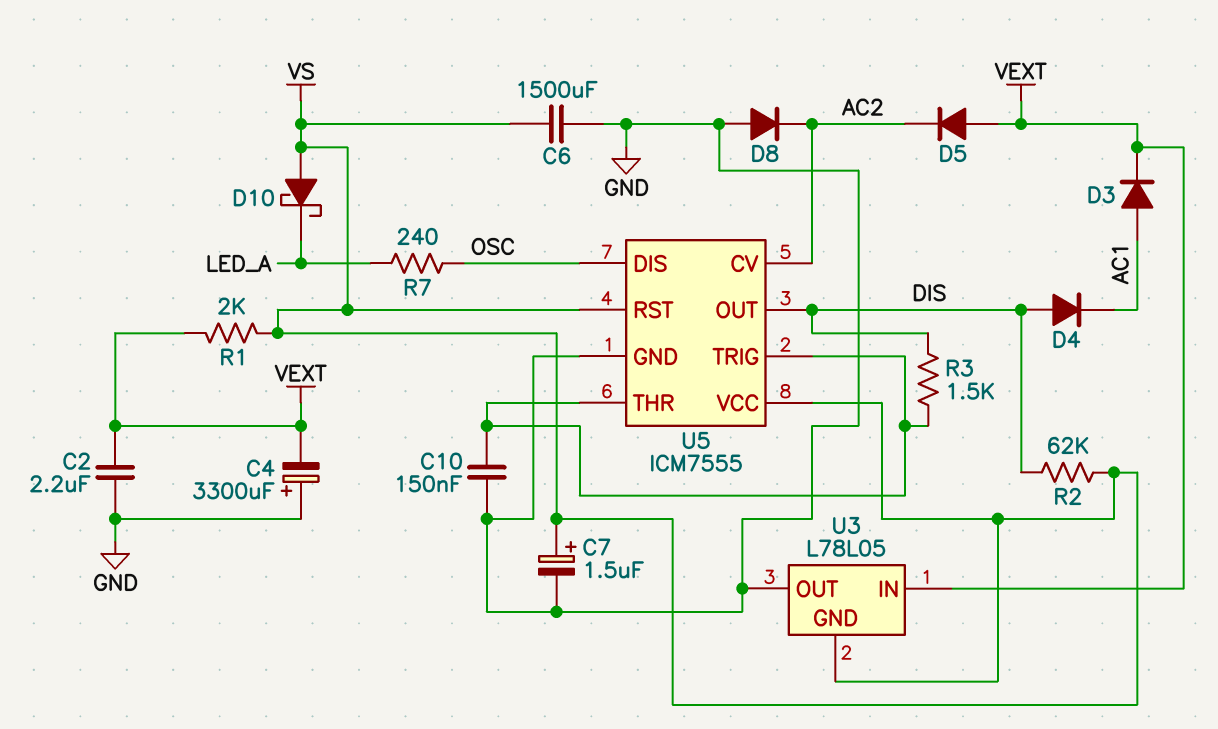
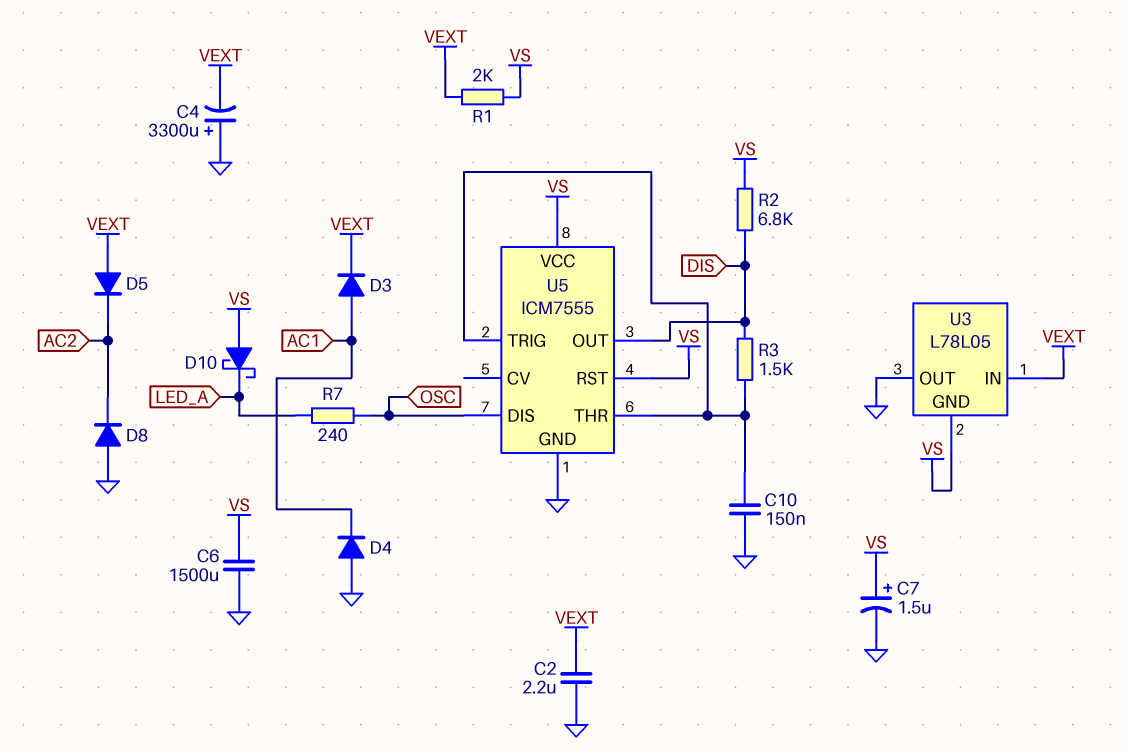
D4: diode (A DIS, K AC1) -> diode (A GND, K AC1)
R2: 62k (DIS, VS) -> 6.8k (DIS, VS)
U5 pin CV: AC2 -> none

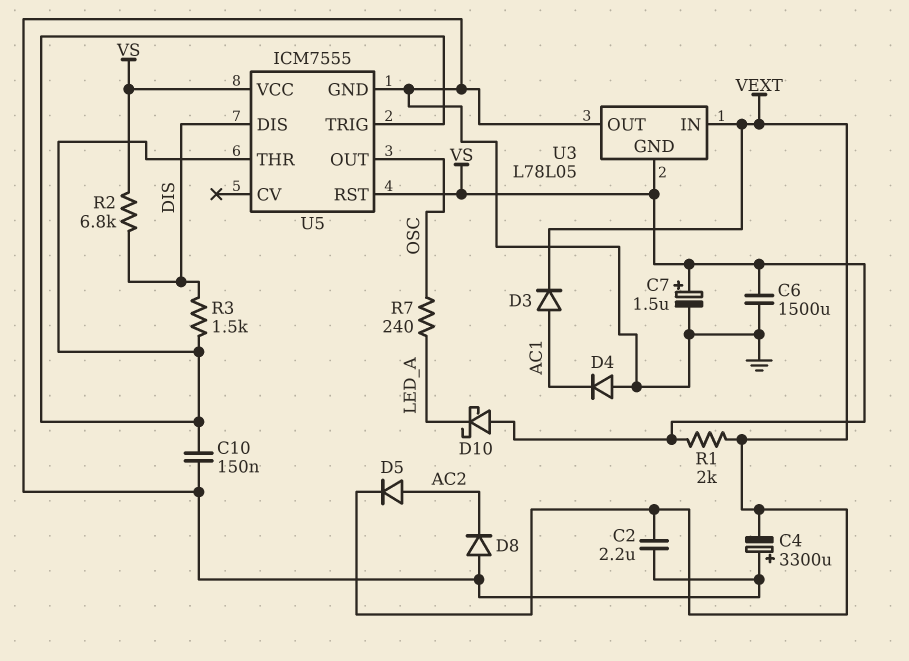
D5: diode (A VEXT, K AC2) -> diode (A AC2, K VEXT)
U5 pin DIS: OSC -> DIS
U5 pin OUT: DIS -> OSC

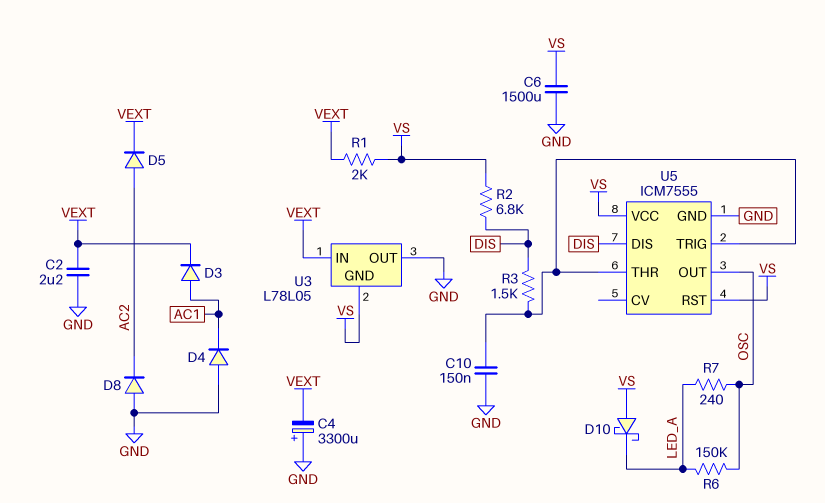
C7: 1.5uF (plus VS, minus GND) -> none
R6: none -> 150k (LED_A, OSC)

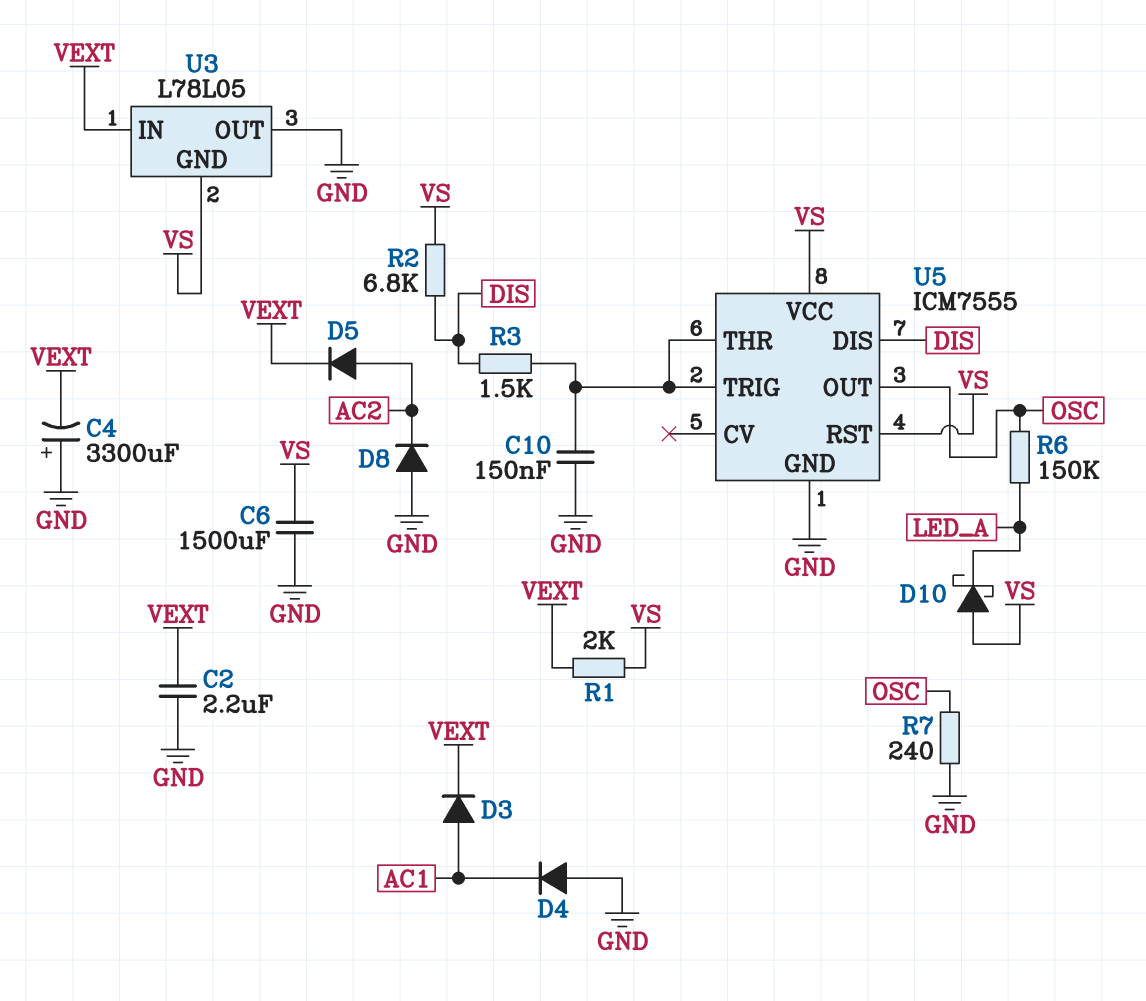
R7: 240 (LED_A, OSC) -> 240 (GND, OSC)

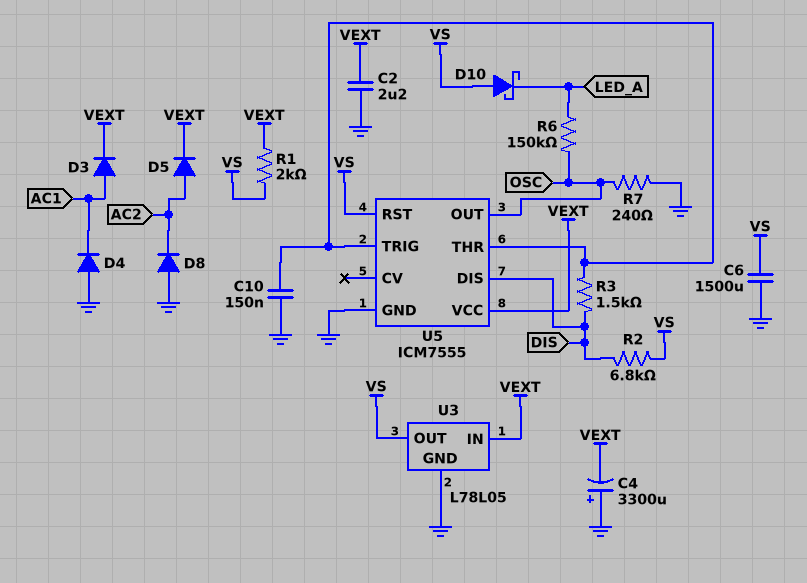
U3 pin GND: VS -> GND
U3 pin OUT: GND -> VS
U5 pin VCC: VS -> VEXT

